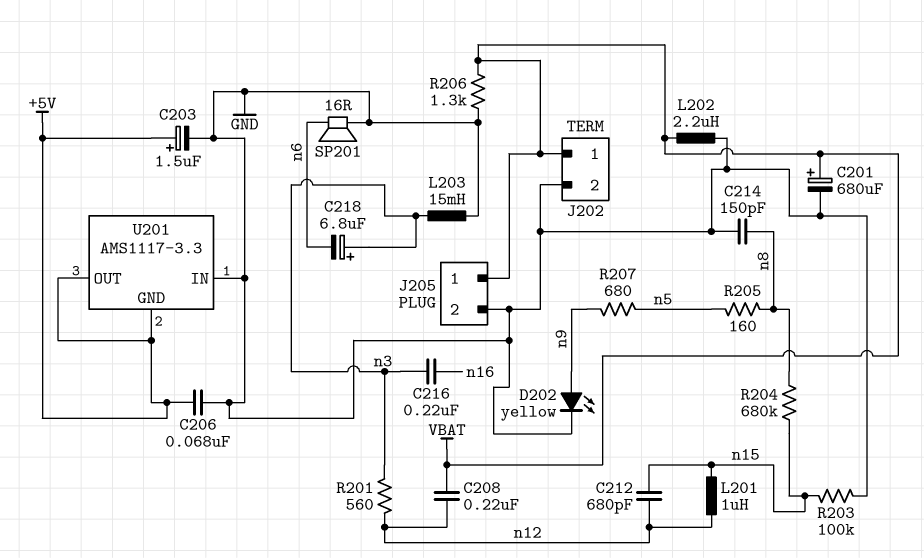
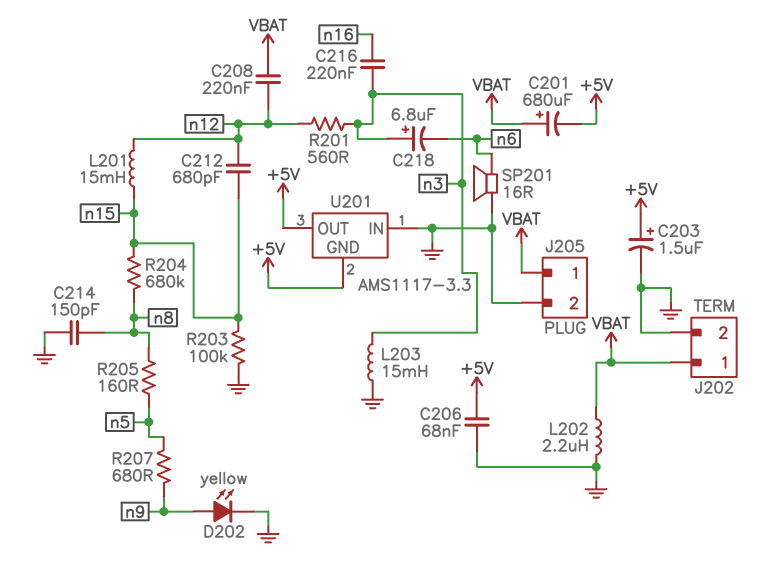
C201: 680uF (plus VBAT, minus GND) -> 680uF (plus VBAT, minus +5V)
L201: 1uH (n12, n15) -> 15mH (n12, n15)
R206: 1.3k (GND, VBAT) -> none

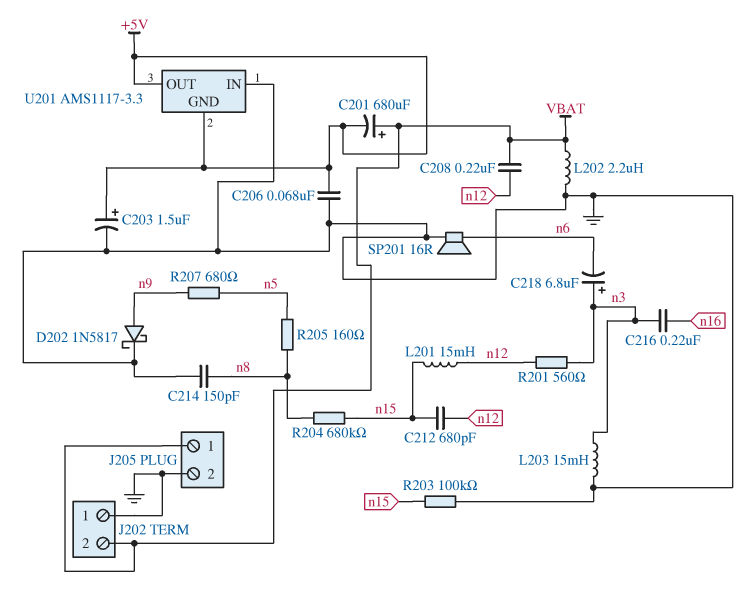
D202: LED yellow (A n9, K GND) -> schottky 1N5817 (A n9, K GND)
J202 pin 1: VBAT -> GND
J202 pin 2: GND -> VBAT

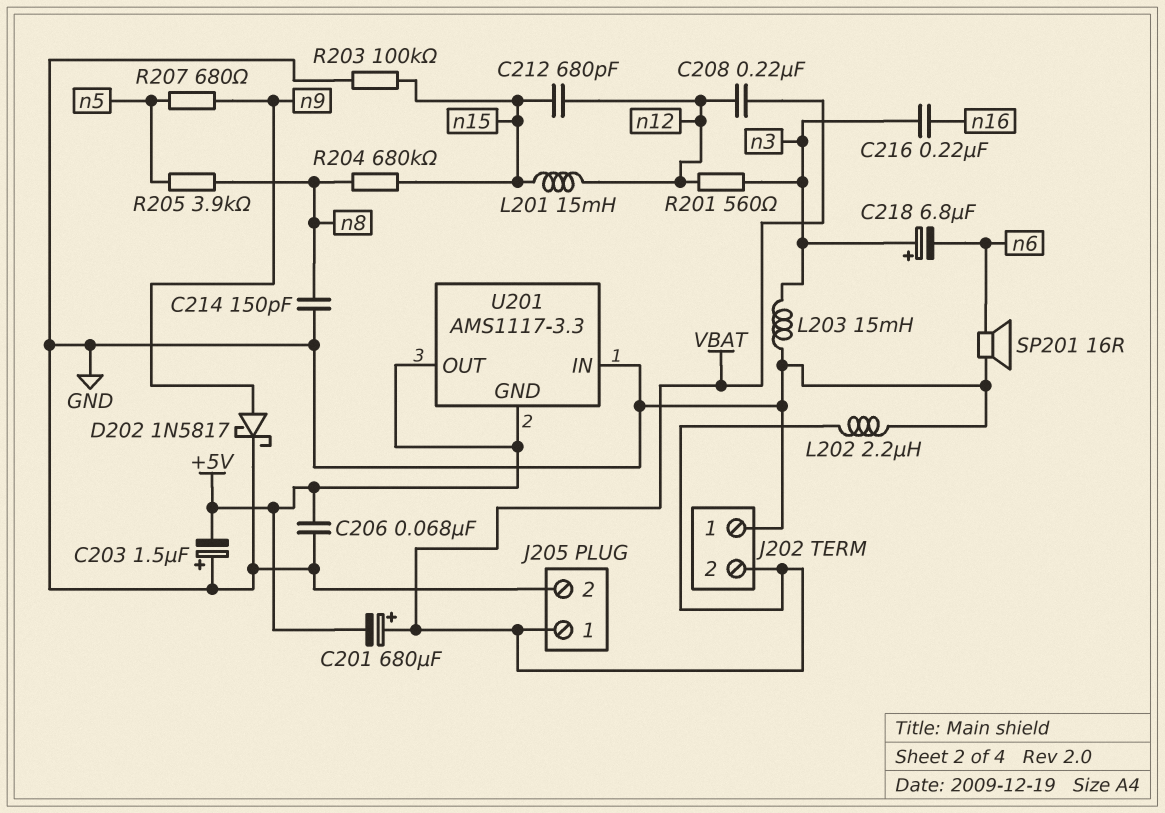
C203: 1.5uF (plus +5V, minus GND) -> 1.5uF (plus GND, minus +5V)
R205: 160 (n5, n8) -> 3.9k (n5, n8)

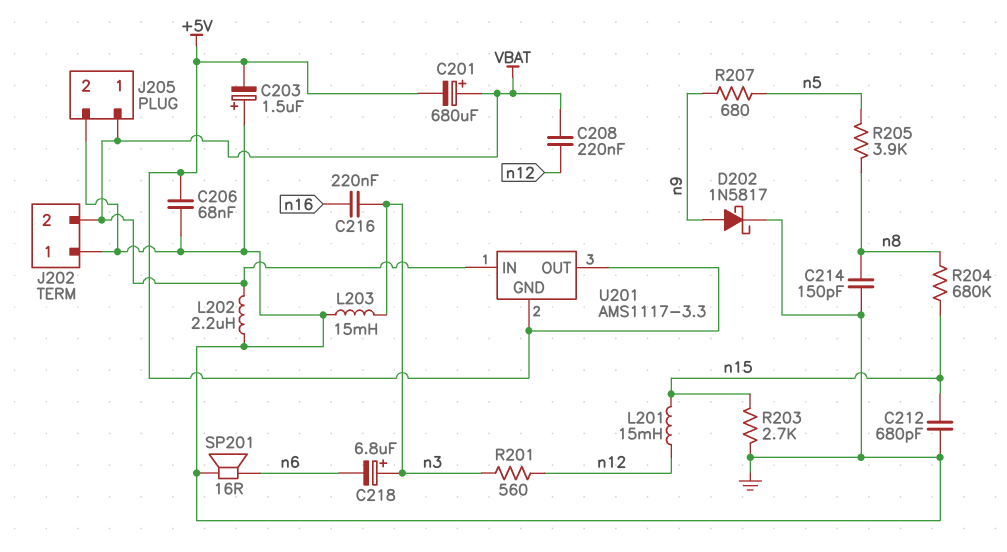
C212: 680pF (n12, n15) -> 680pF (GND, n15)
R203: 100k (GND, n15) -> 2.7k (GND, n15)
U201 pin IN: GND -> VBAT

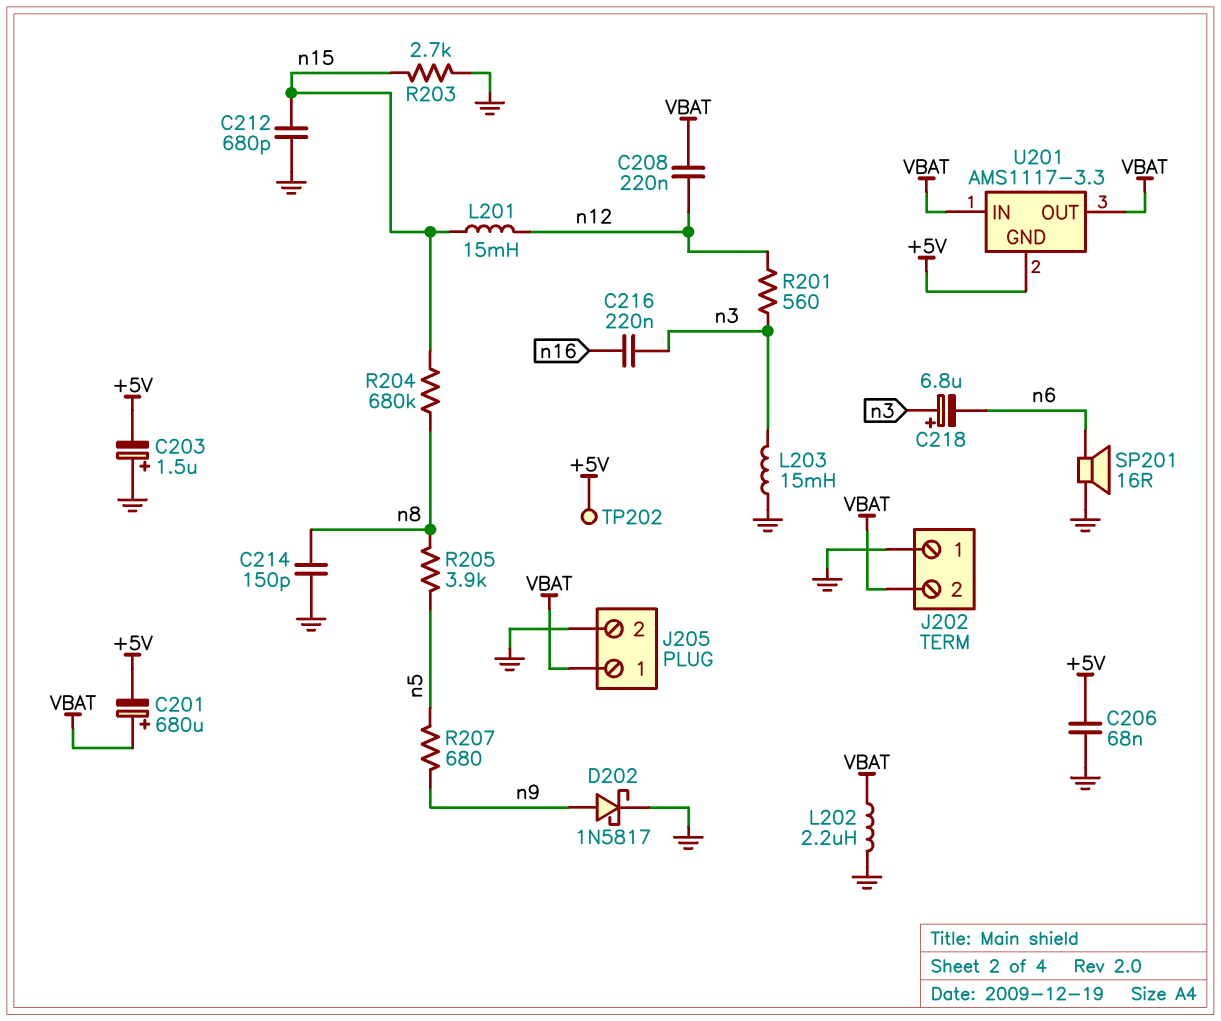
TP202: none -> test point (+5V)
U201 pin OUT: +5V -> VBAT

